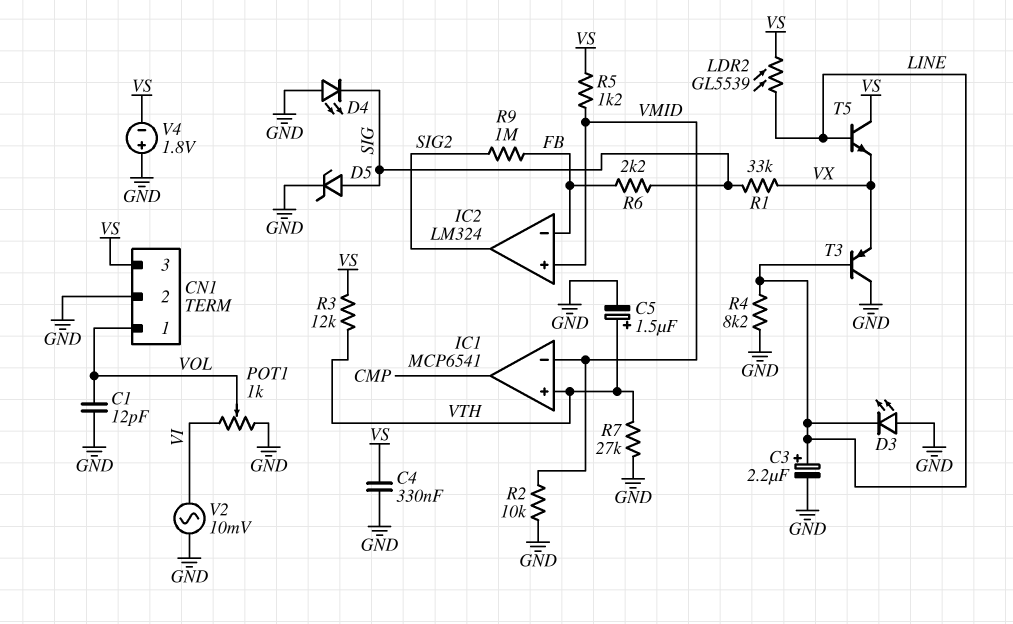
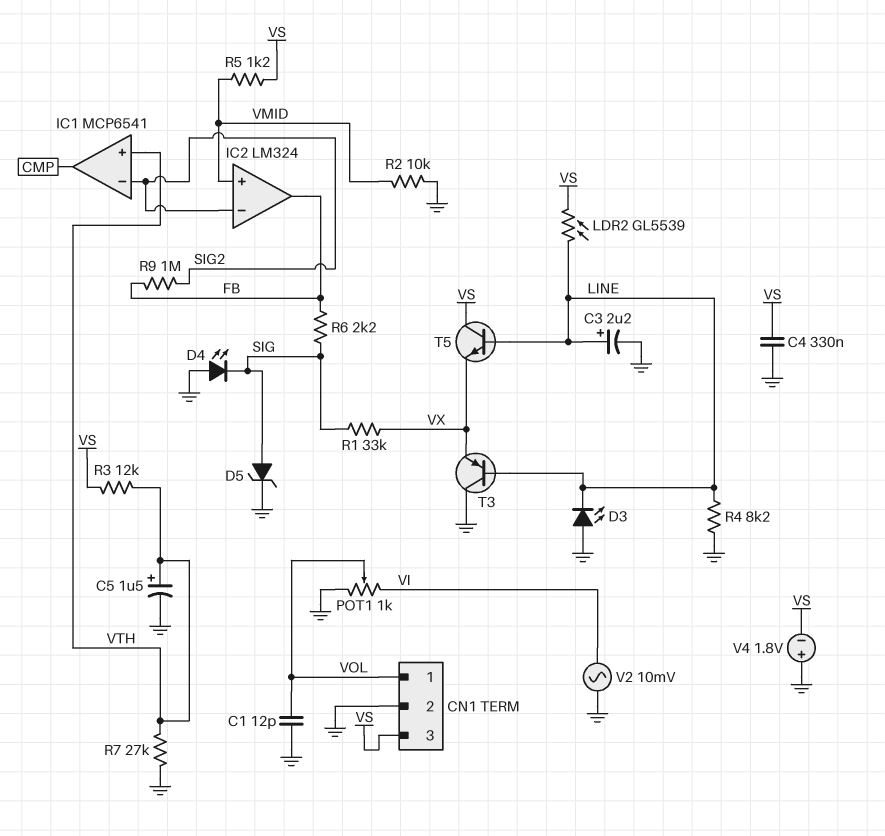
IC1 pin in-: VMID -> SIG2
IC2 pin in-: FB -> SIG2
IC2 pin out: SIG2 -> FB

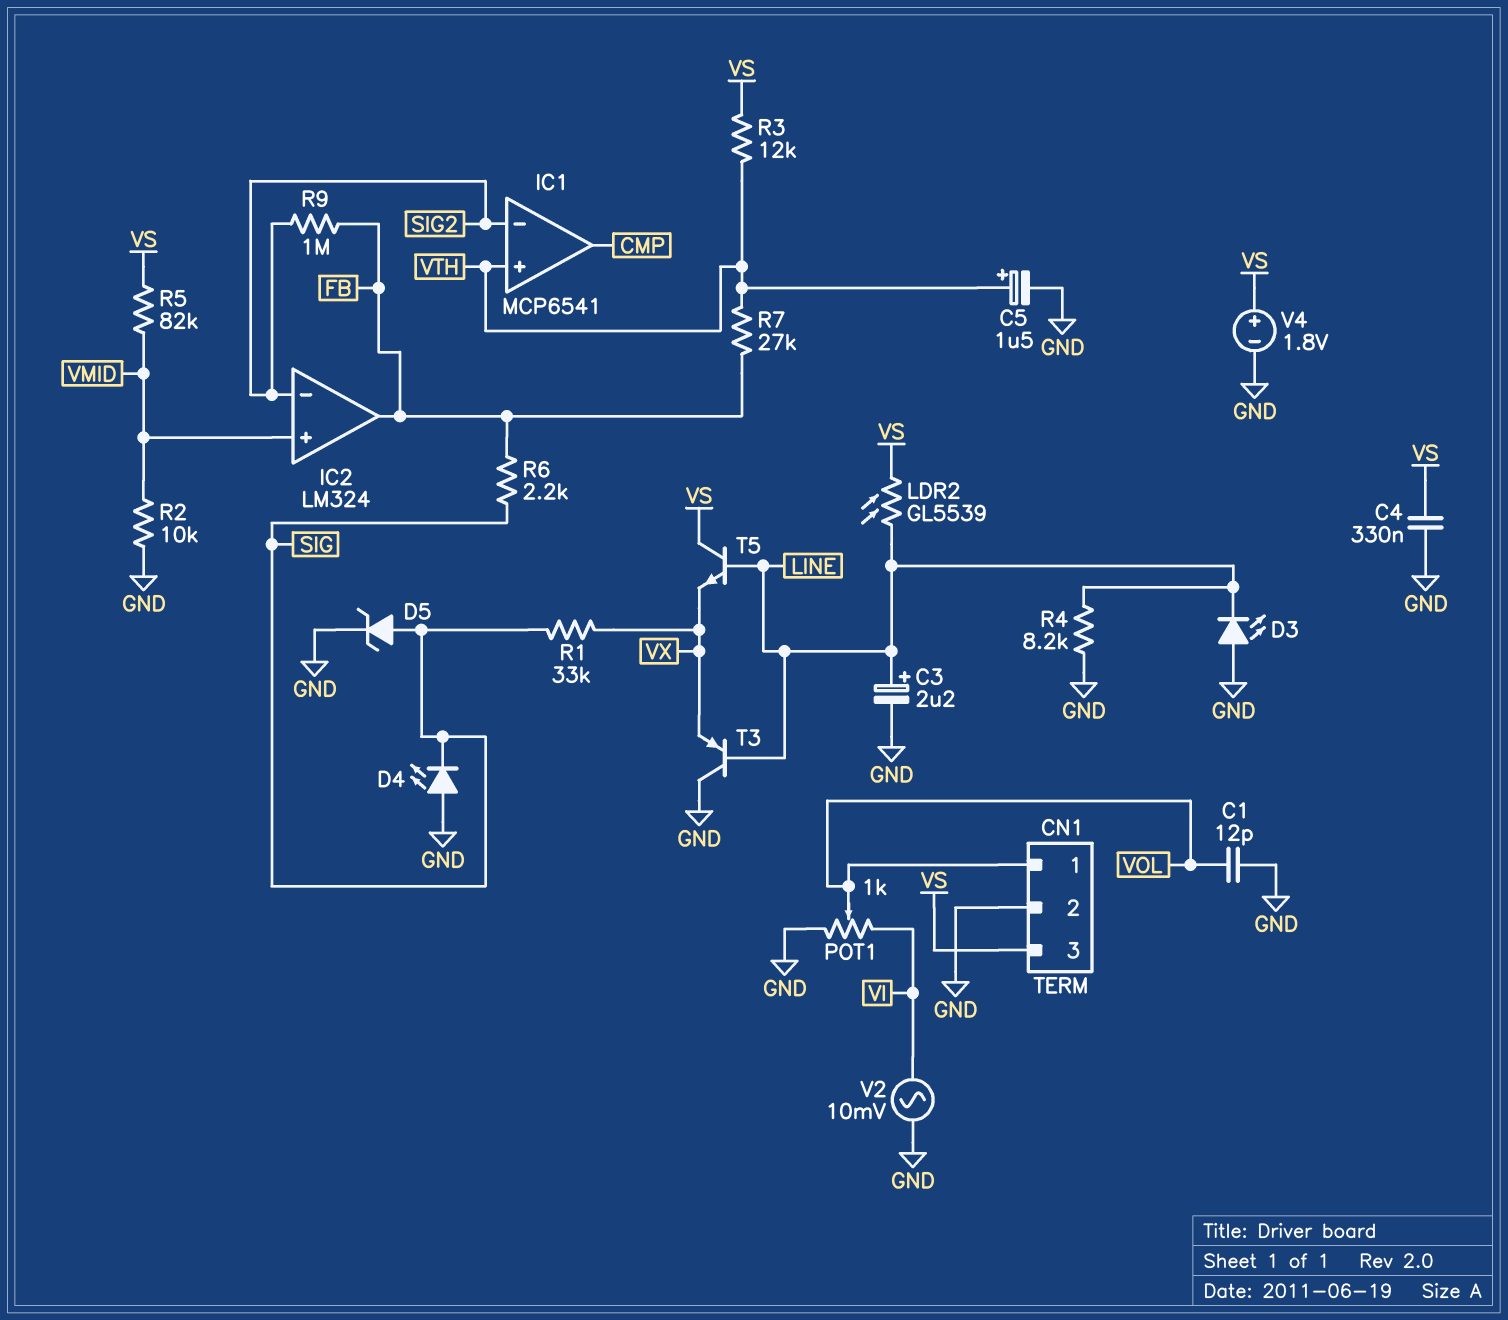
R5: 1.2k (VMID, VS) -> 82k (VMID, VS)
R7: 27k (GND, VTH) -> 27k (FB, VTH)
V4: 1.8V (plus GND, minus VS) -> 1.8V (plus VS, minus GND)

